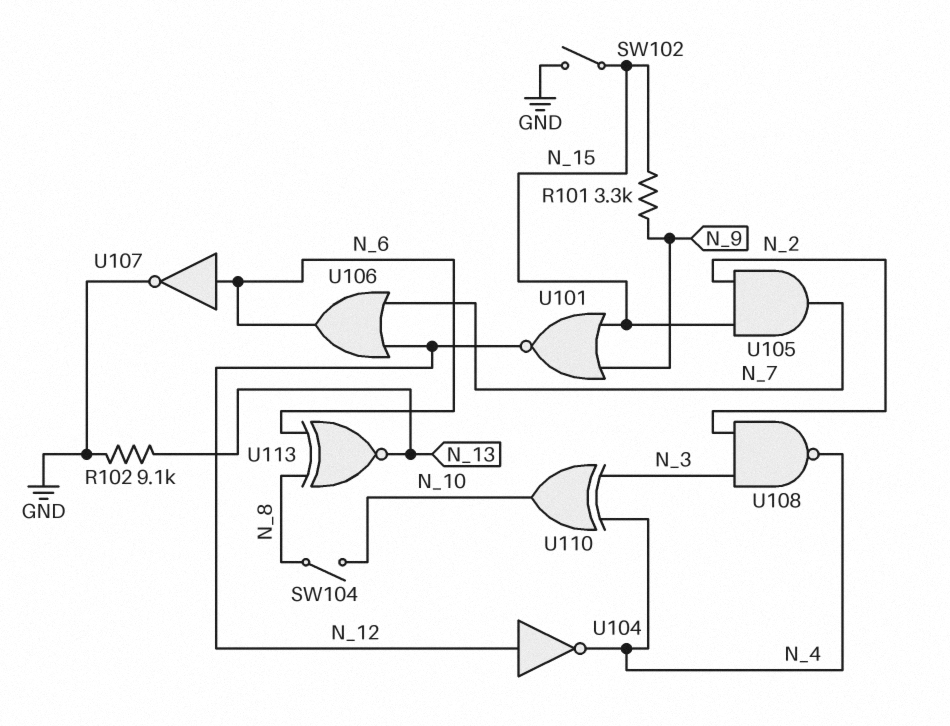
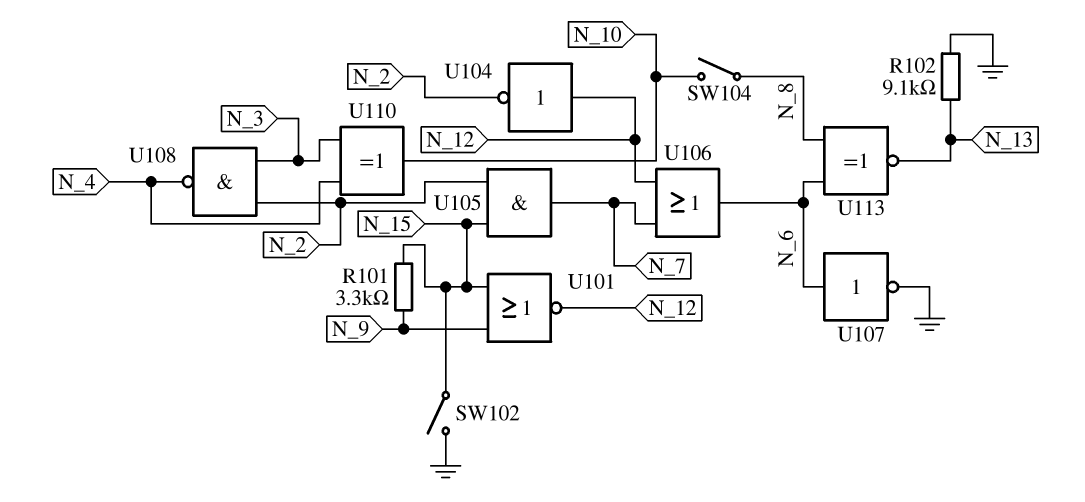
U104: NOT (in N_12, out N_4) -> NOT (in N_12, out N_2)

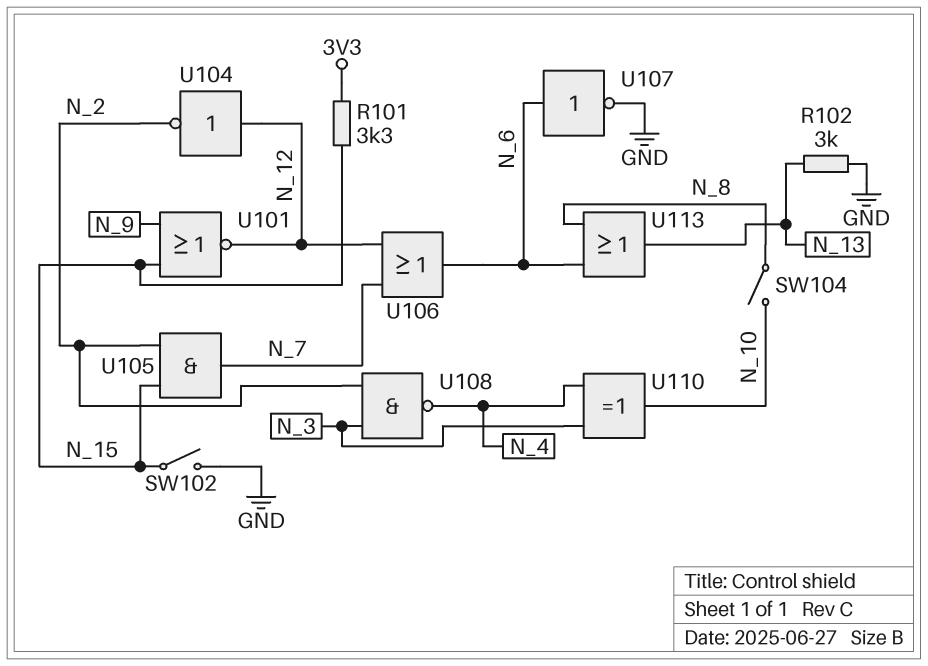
R101: 3.3k (N_9, N_15) -> 3.3k (3V3, N_15)
R102: 9.1k (GND, N_13) -> 3k (GND, N_13)
U113: XNOR (in N_6, in N_8, out N_13) -> OR (in N_6, in N_8, out N_13)

